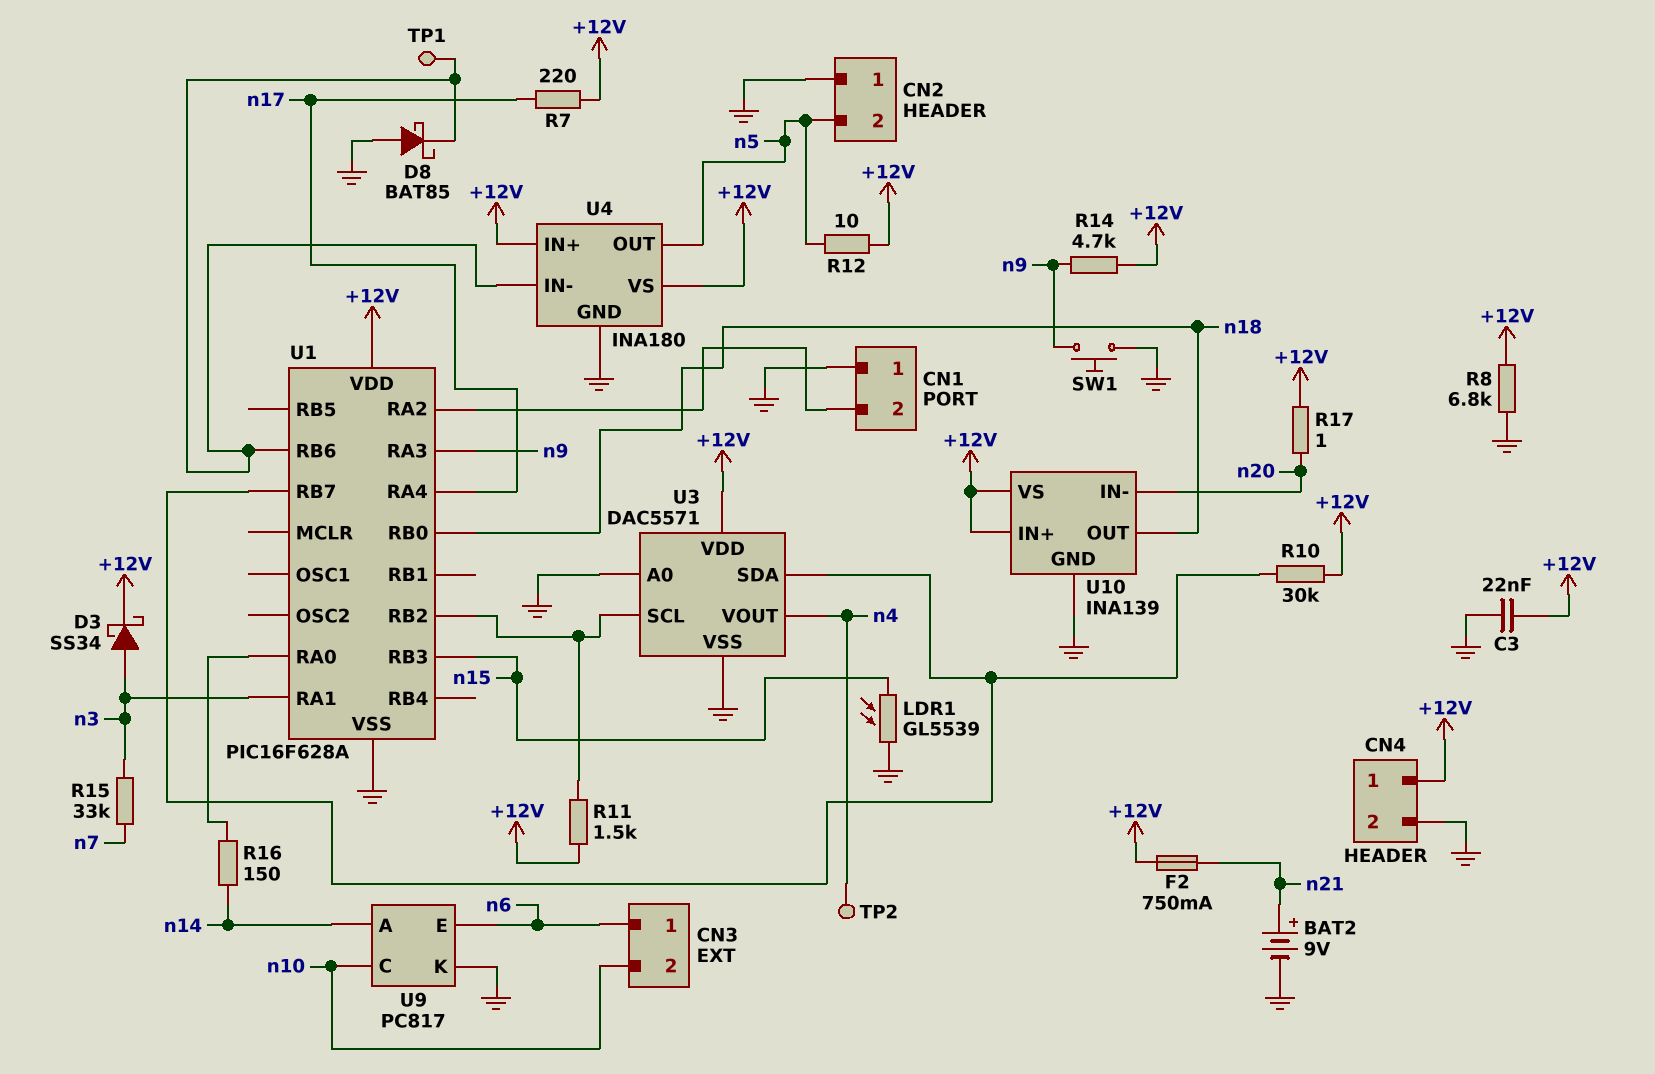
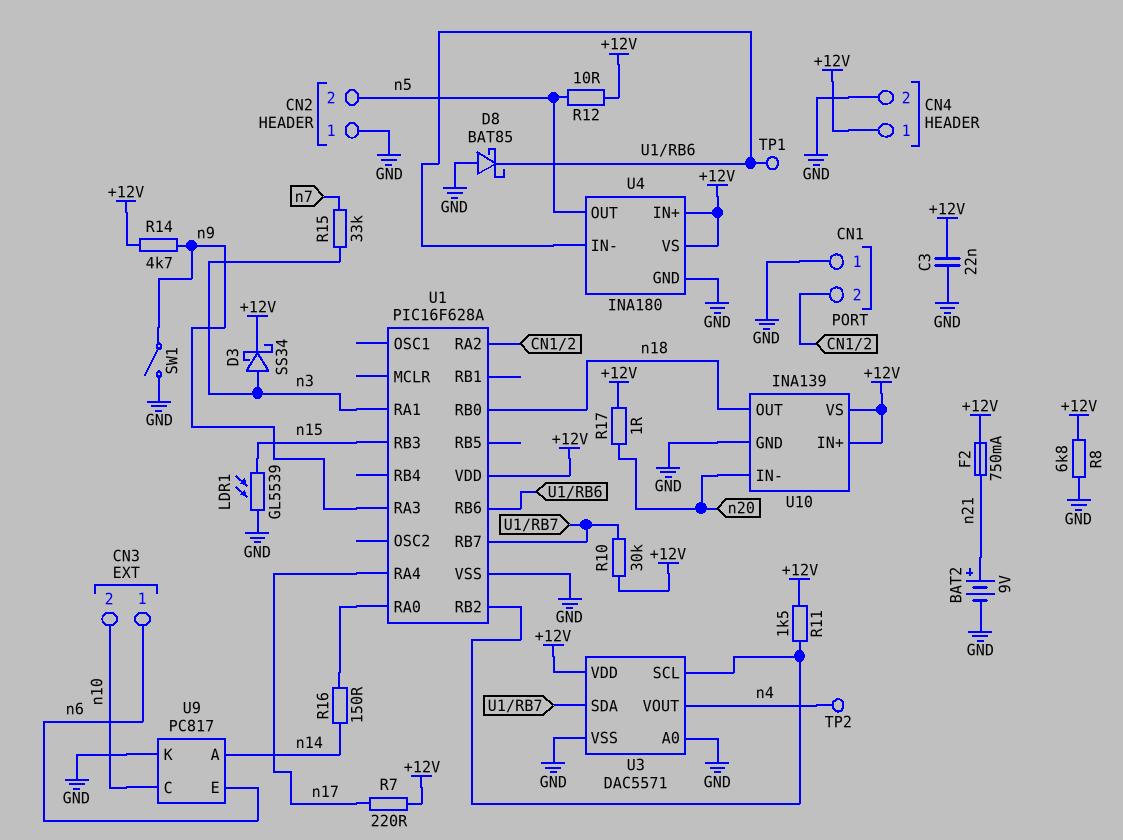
SW1: button (GND, n9) -> switch (GND, n9)

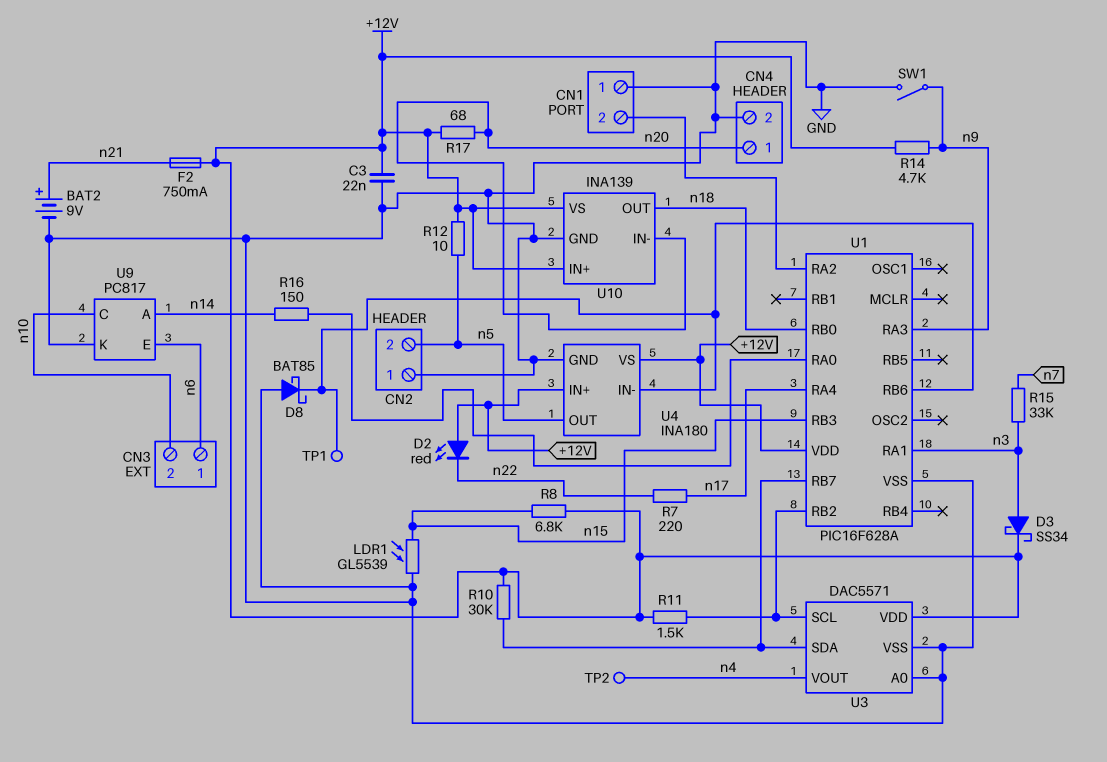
CN4 pin 1: +12V -> n20
D2: none -> LED red (A +12V, K n22)
R7: 220 (+12V, n17) -> 220 (n17, n22)
R8: 6.8k (+12V, GND) -> 6.8k (+12V, n15)
R17: 1 (+12V, n20) -> 68 (+12V, n20)

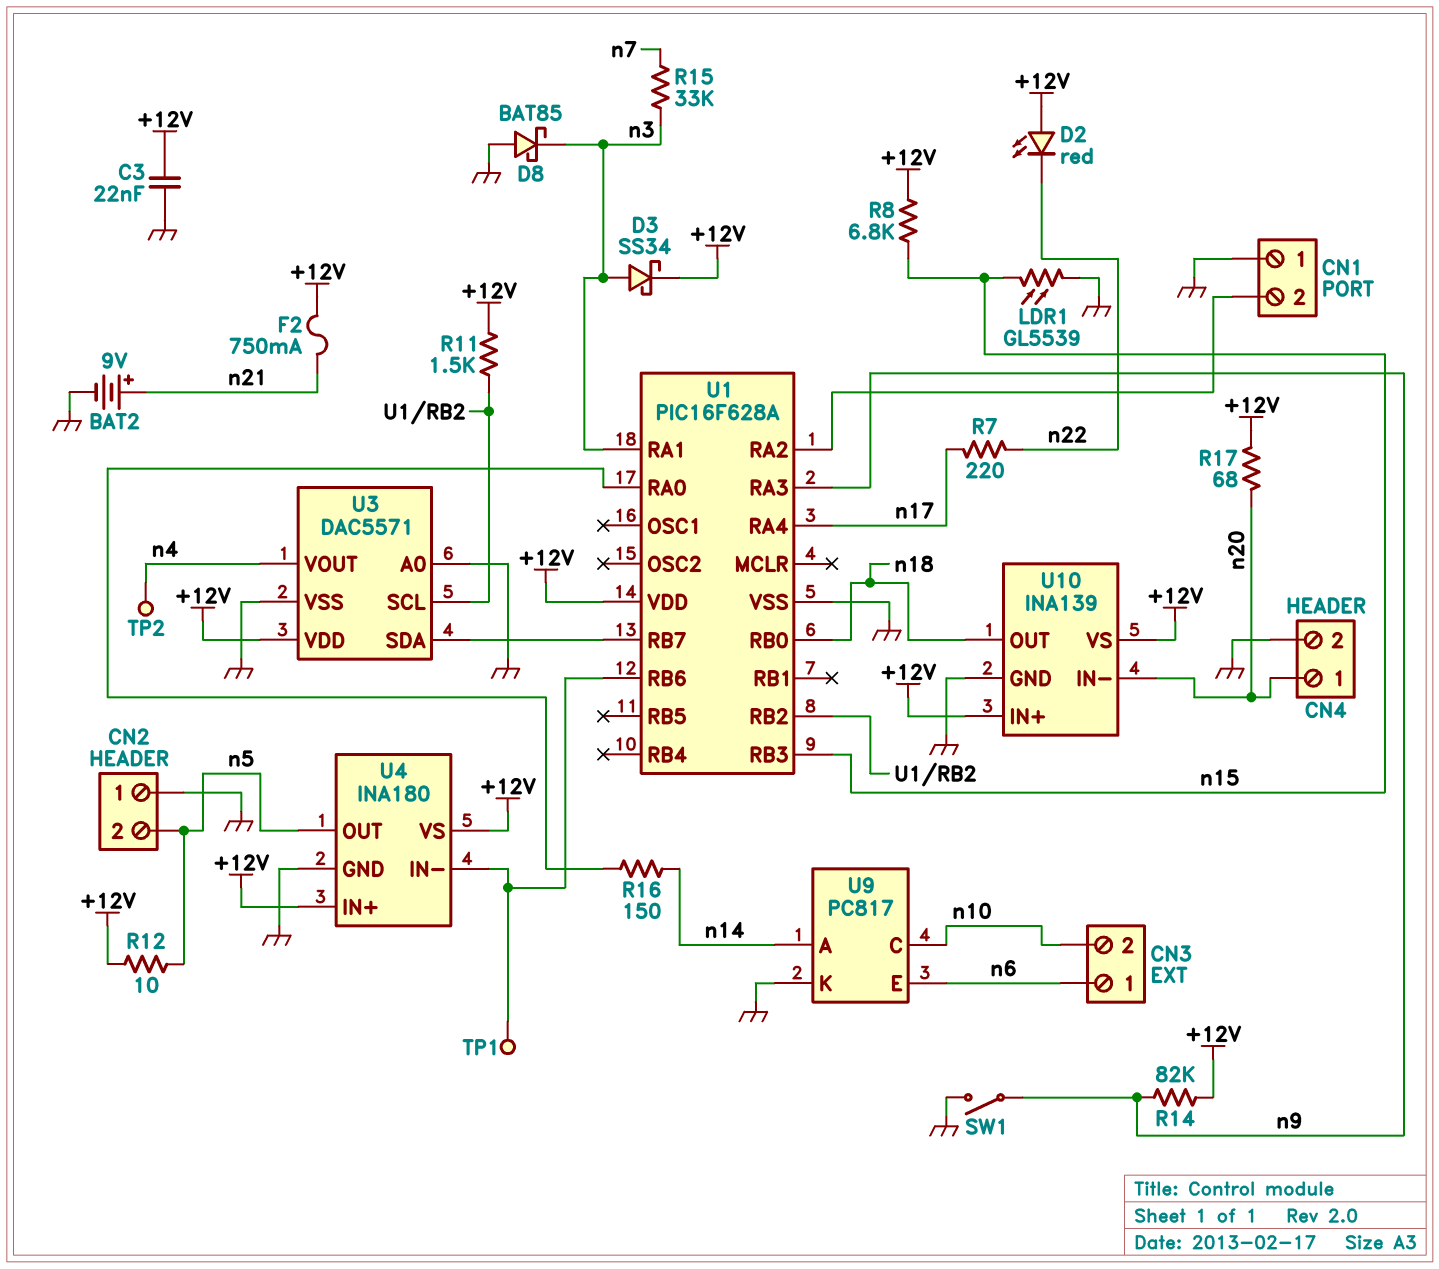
D8: schottky BAT85 (A GND, K U1/RB6) -> schottky BAT85 (A GND, K n3)
R10: 30k (+12V, U1/RB7) -> none
R14: 4.7k (+12V, n9) -> 82k (+12V, n9)

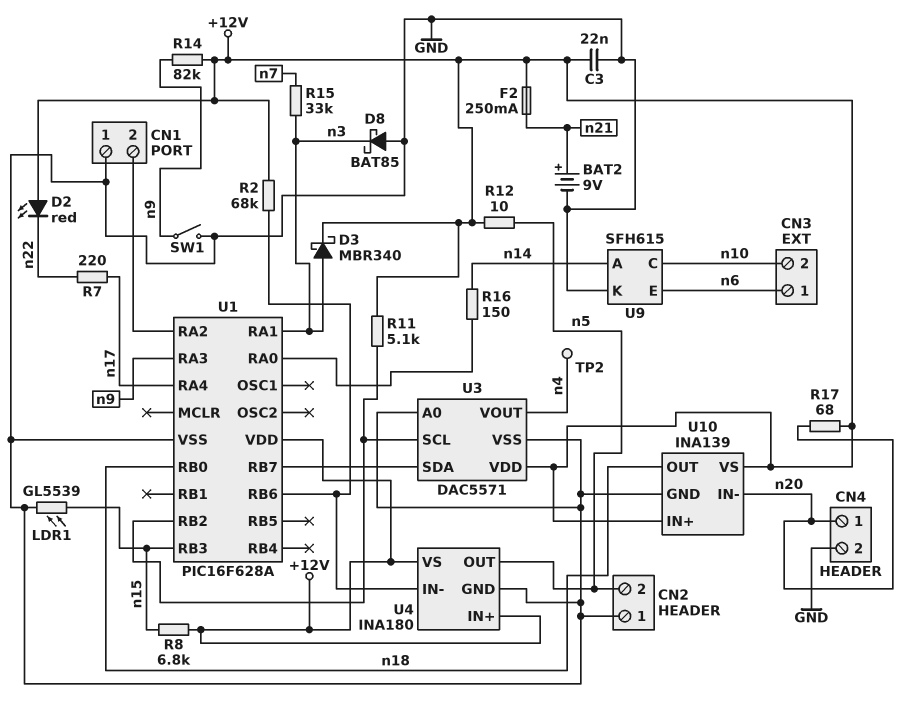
D3: schottky SS34 (A n3, K +12V) -> schottky MBR340 (A n3, K +12V)
F2: 750mA (+12V, n21) -> 250mA (+12V, n21)
R2: none -> 68k (+12V, U1/RB6)
R11: 1.5k (+12V, U1/RB2) -> 5.1k (+12V, U1/RB2)
TP1: test point (U1/RB6) -> none
U9: PC817 -> SFH615

